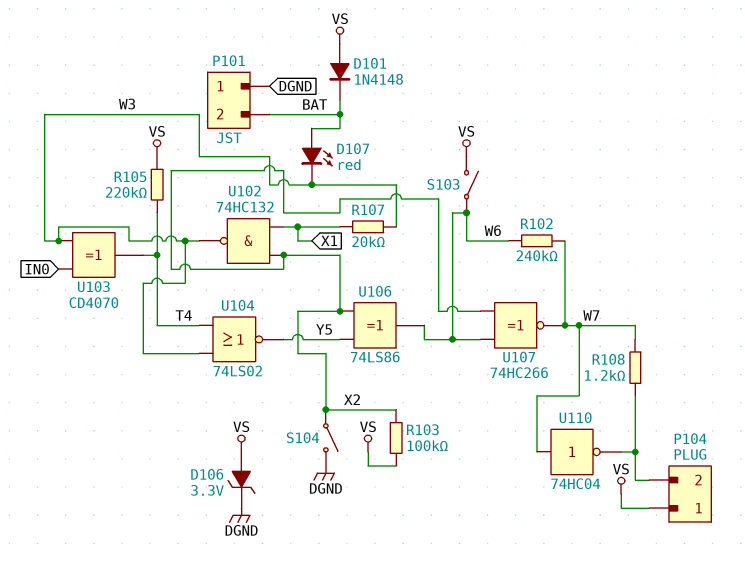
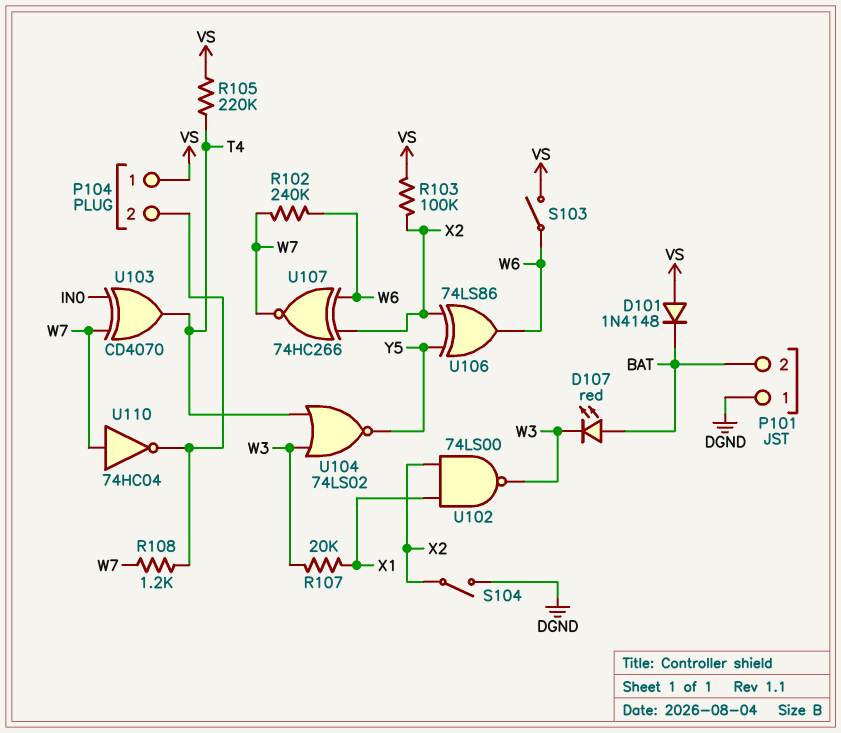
D106: zener 3.3V (A VS, K DGND) -> none
U102: NAND 74HC132 (in X1, in X2, out W3) -> NAND 74LS00 (in X1, in X2, out W3)
U103: XOR CD4070 (in IN0, in W3, out T4) -> XOR CD4070 (in IN0, in W7, out T4)

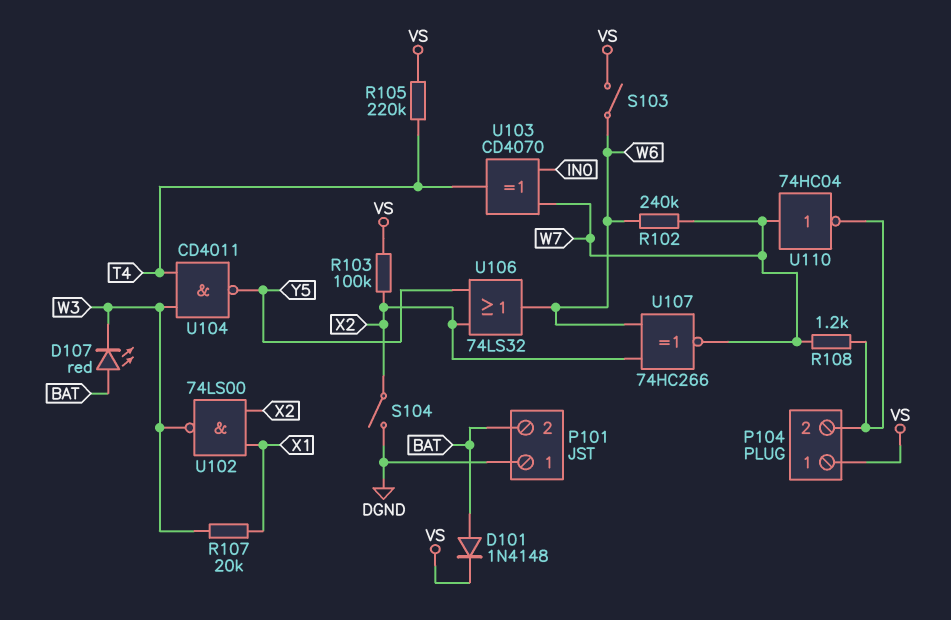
D101: diode 1N4148 (A VS, K BAT) -> diode 1N4148 (A BAT, K VS)
U104: NOR 74LS02 (in T4, in W3, out Y5) -> NAND CD4011 (in T4, in W3, out Y5)
U106: XOR 74LS86 (in X2, in Y5, out W6) -> OR 74LS32 (in X2, in Y5, out W6)

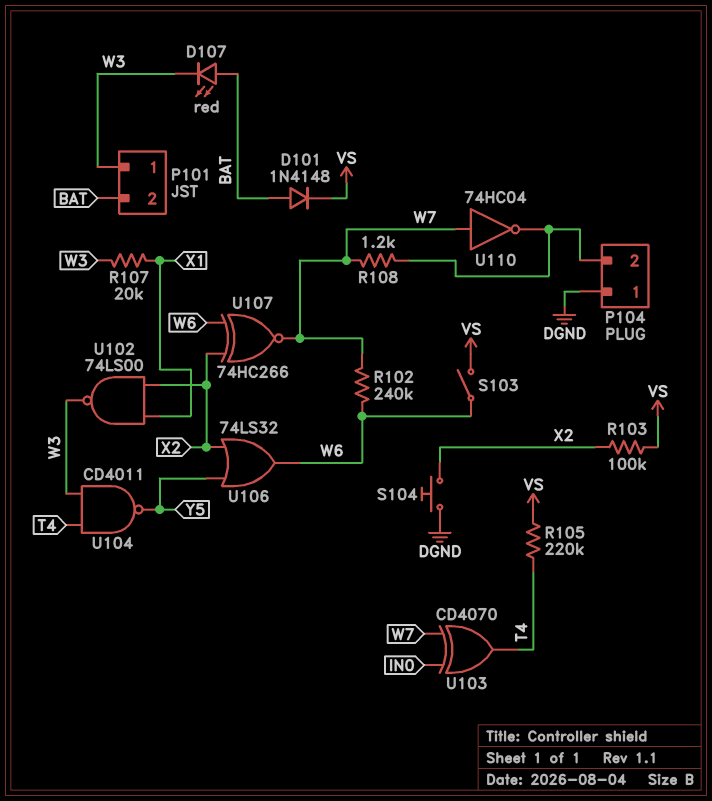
P101 pin 1: DGND -> W3
P104 pin 1: VS -> DGND
S104: switch (DGND, X2) -> button (DGND, X2)

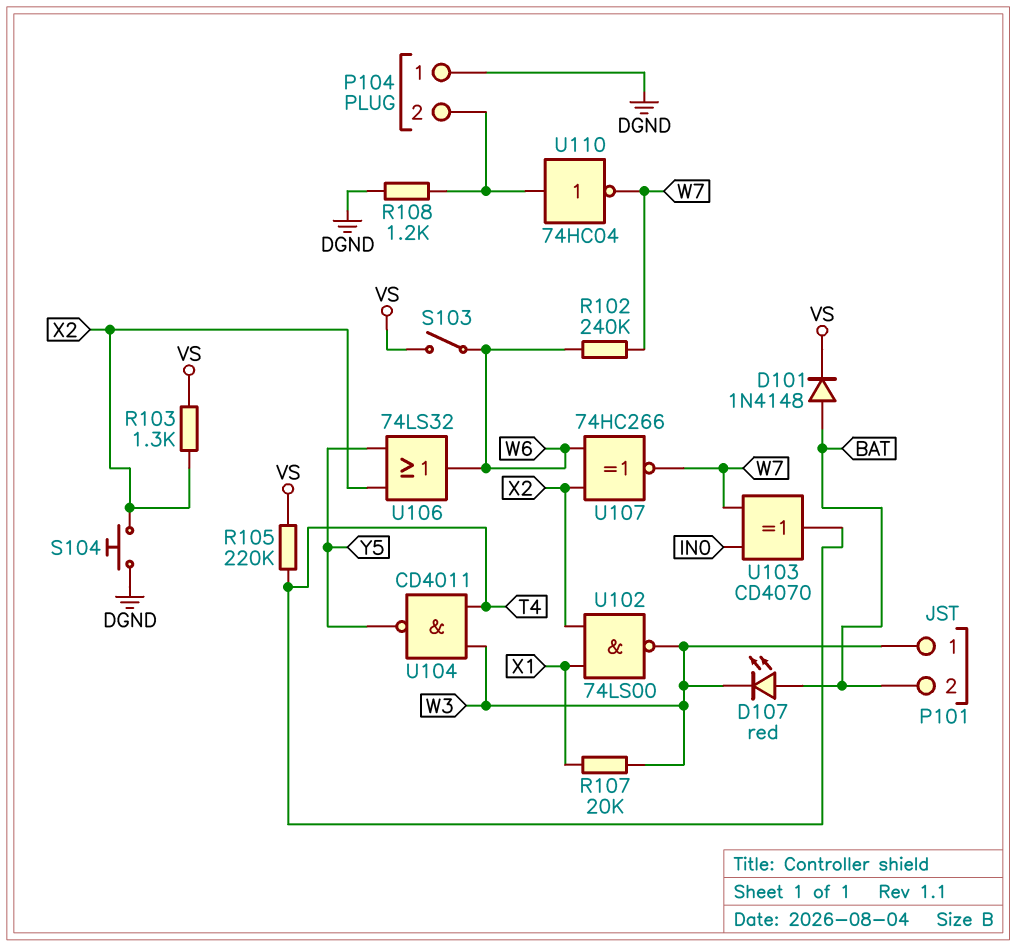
R103: 100k (VS, X2) -> 1.3k (VS, X2)
R108: 1.2k (P104/2, W7) -> 1.2k (DGND, P104/2)
U110: NOT 74HC04 (in W7, out P104/2) -> NOT 74HC04 (in P104/2, out W7)

